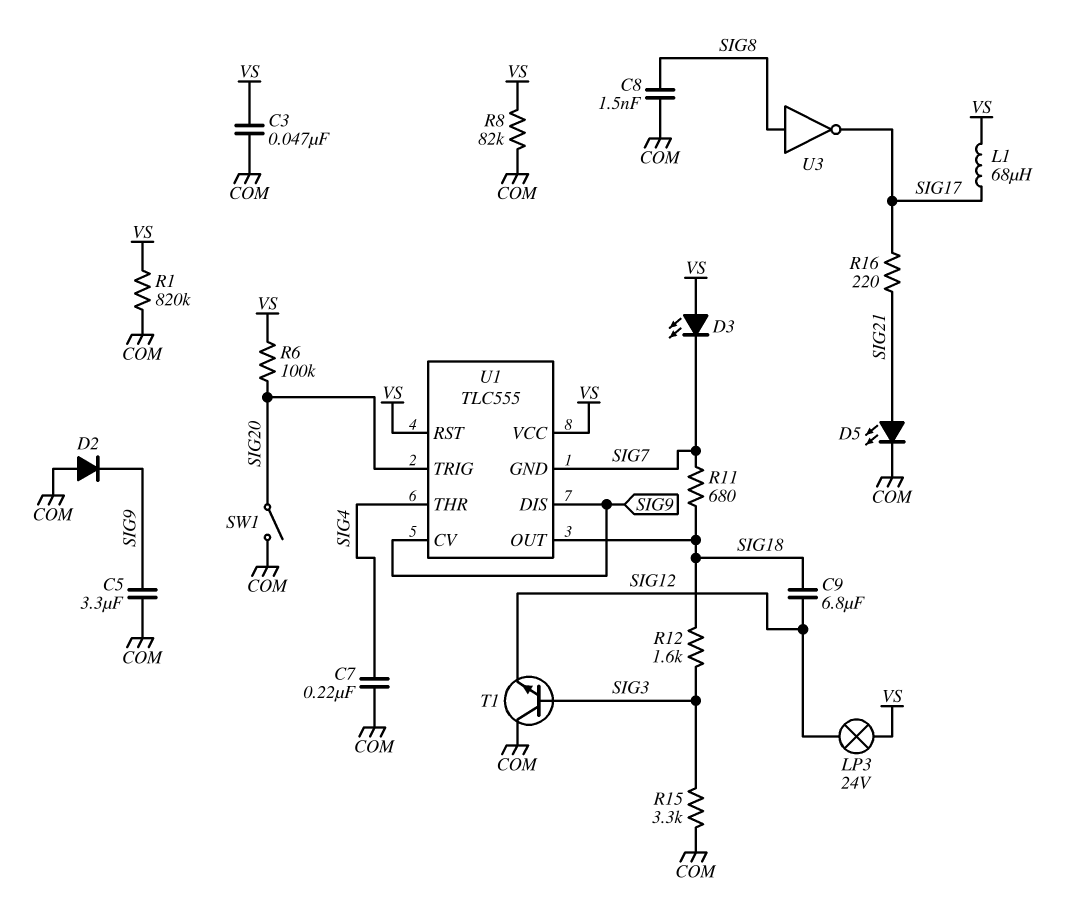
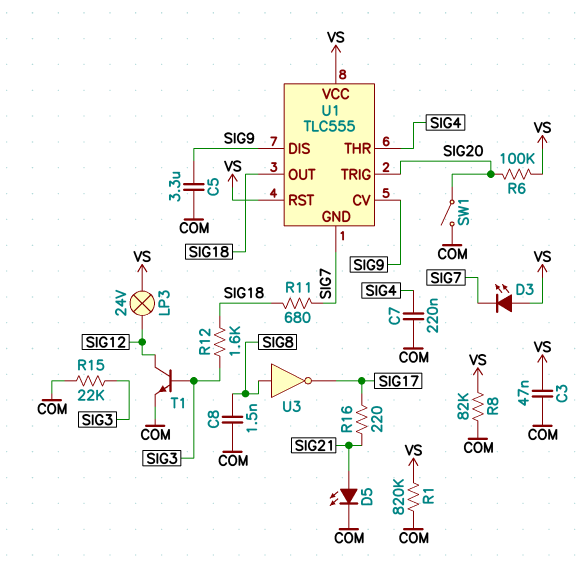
C9: 6.8uF (SIG12, SIG18) -> none
D2: diode (A COM, K SIG9) -> none
L1: 68uH (SIG17, VS) -> none
R15: 3.3k (COM, SIG3) -> 22k (COM, SIG3)
T1: NPN (B SIG3, C COM, E SIG12) -> NPN (B SIG3, C SIG12, E COM)

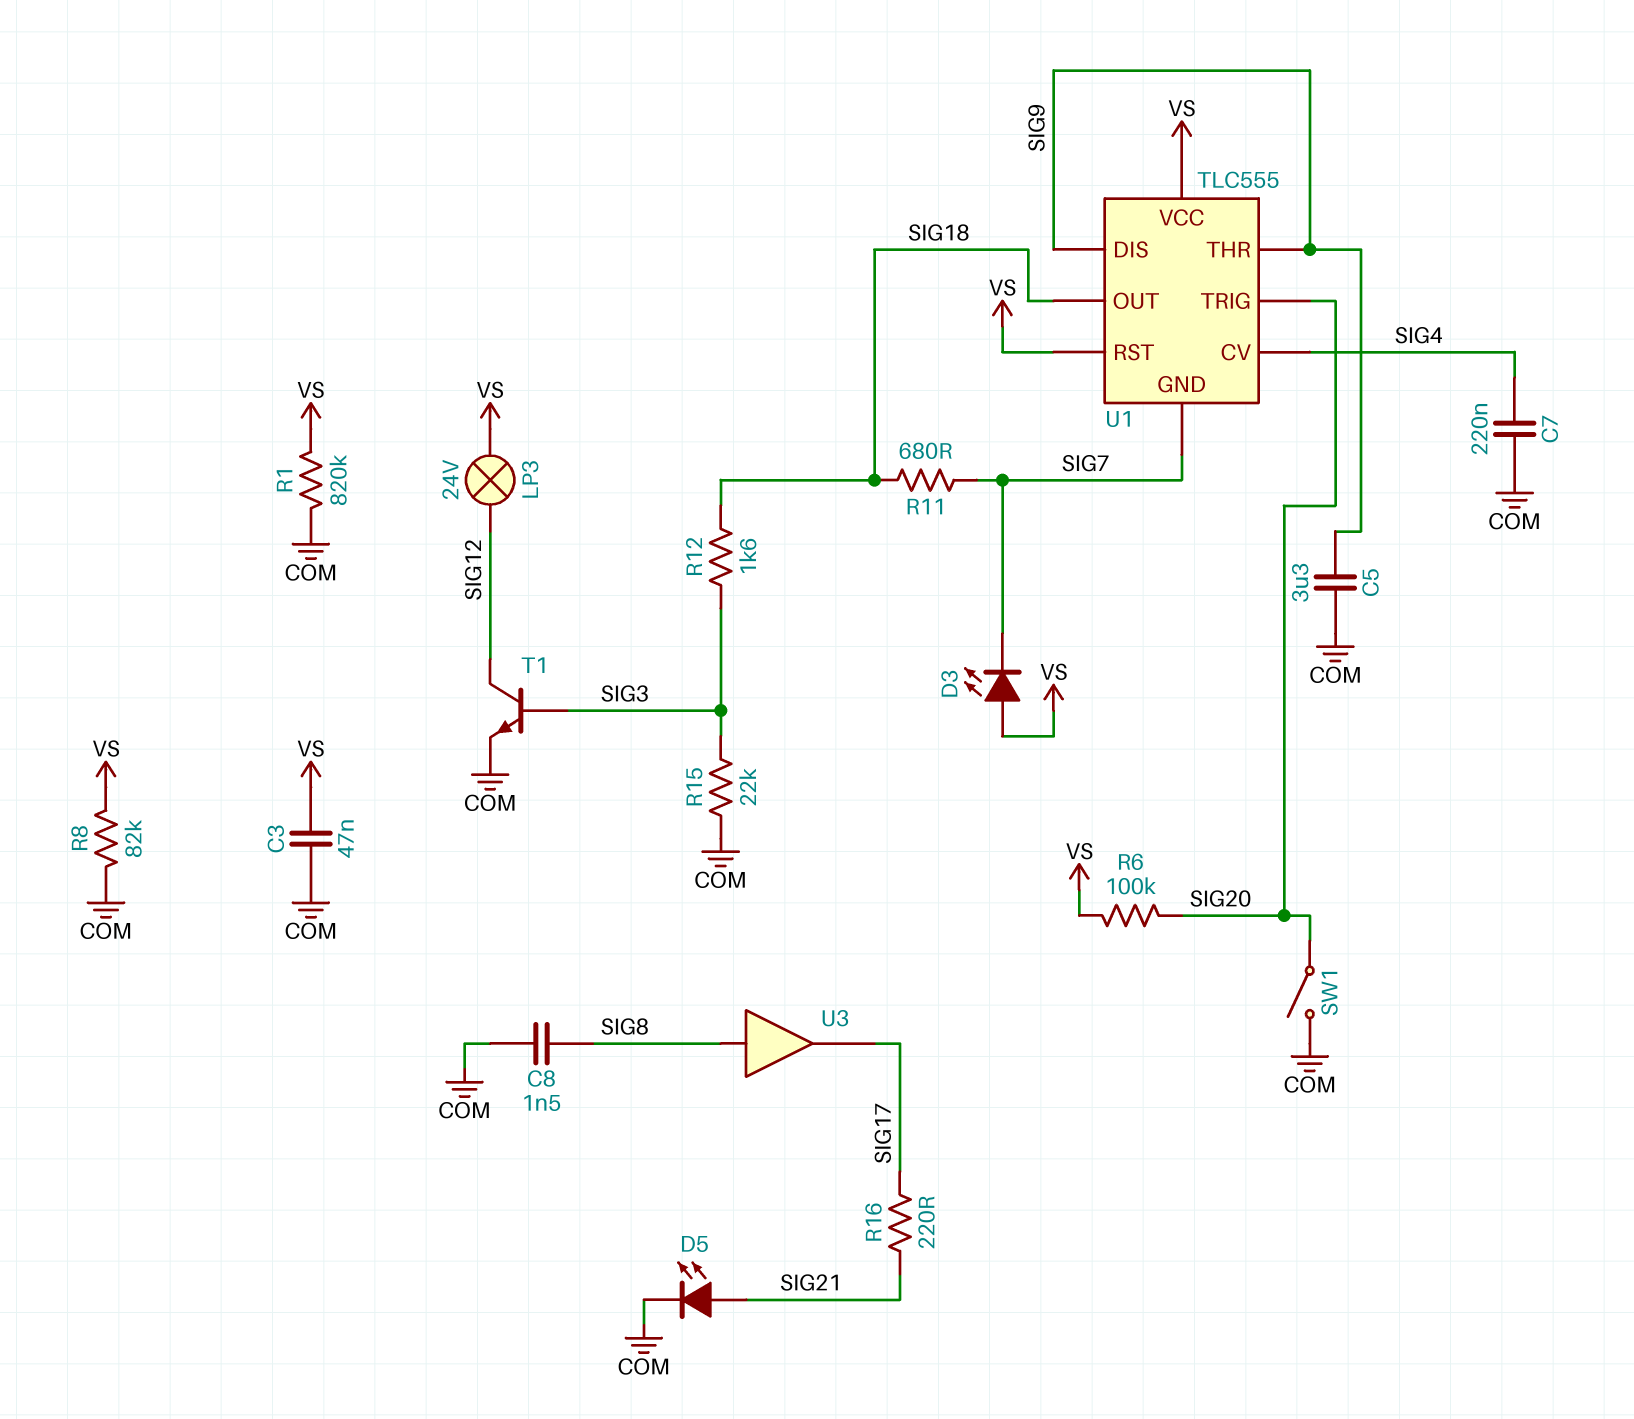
U1 pin CV: SIG9 -> SIG4
U1 pin THR: SIG4 -> SIG9
U3: NOT (in SIG8, out SIG17) -> buffer (in SIG8, out SIG17)

